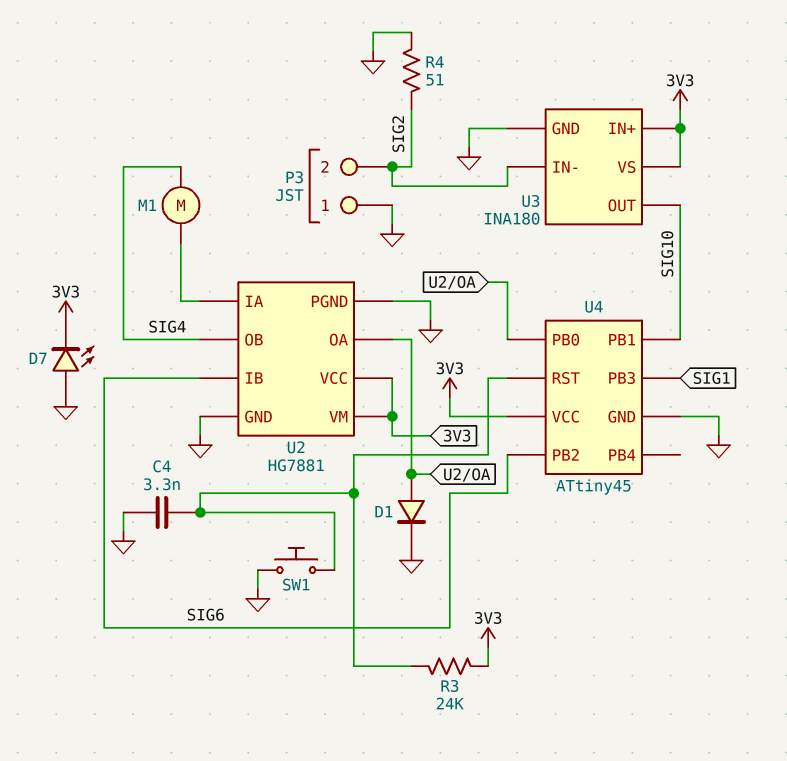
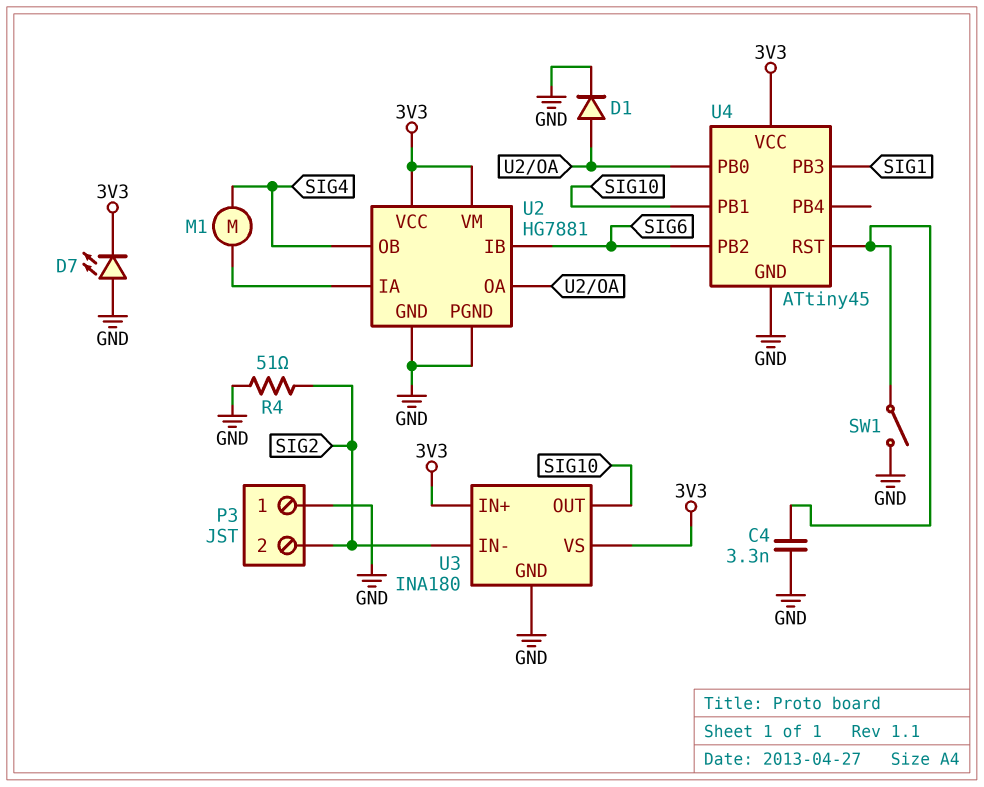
R3: 24k (3V3, U4/RST) -> none
SW1: button (GND, U4/RST) -> switch (GND, U4/RST)

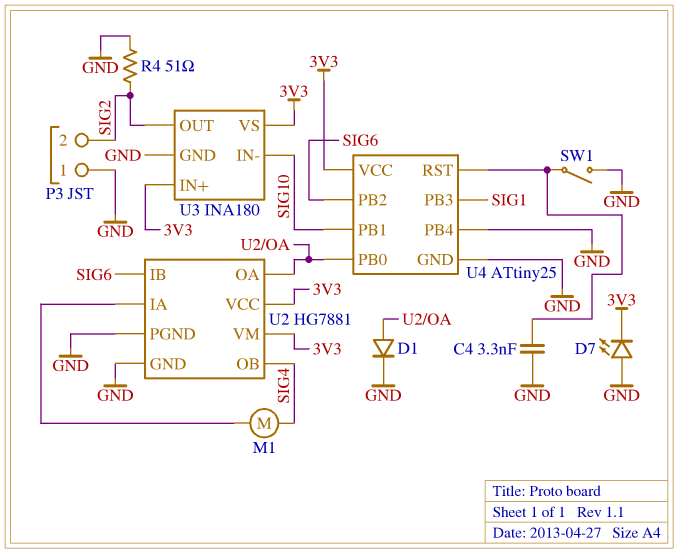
U3 pin IN-: SIG2 -> SIG10
U3 pin OUT: SIG10 -> SIG2
U4: ATtiny45 -> ATtiny25
U4 pin PB4: none -> GND

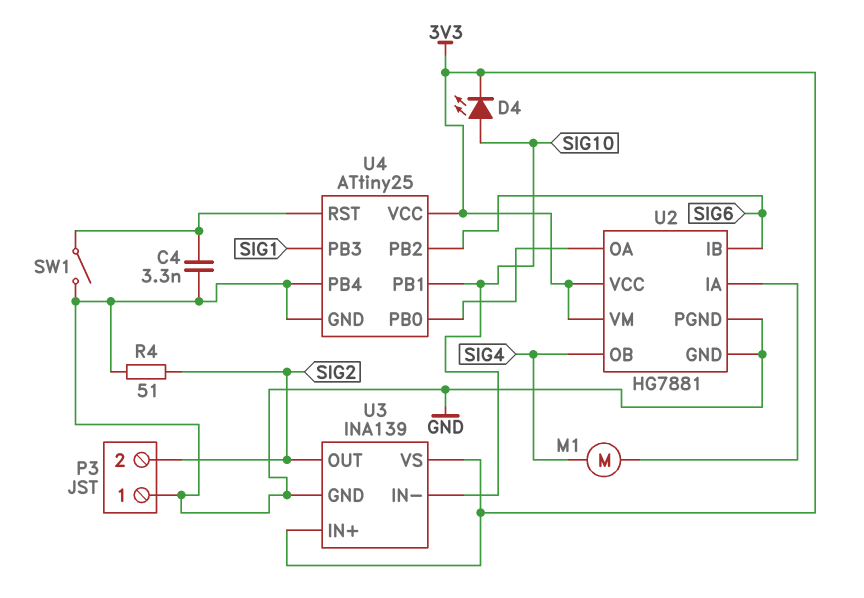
D1: diode (A U2/OA, K GND) -> none
D4: none -> LED (A SIG10, K 3V3)
D7: LED (A GND, K 3V3) -> none
U3: INA180 -> INA139

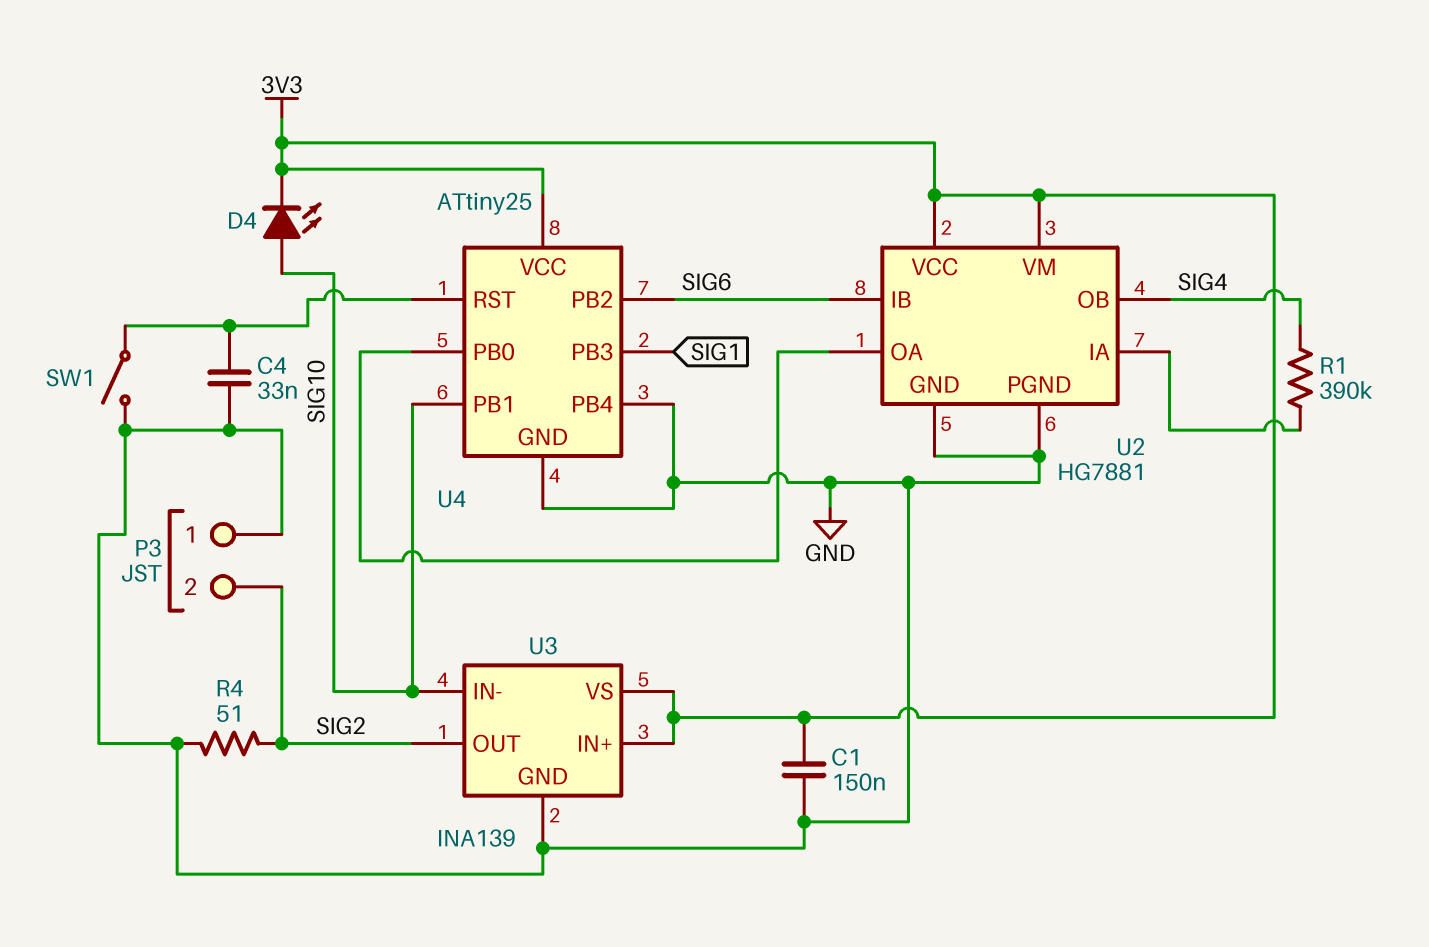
C1: none -> 150nF (3V3, GND)
C4: 3.3nF (GND, U4/RST) -> 33nF (GND, U4/RST)
M1: motor (SIG4, U2/IA) -> none
R1: none -> 390k (SIG4, U2/IA)

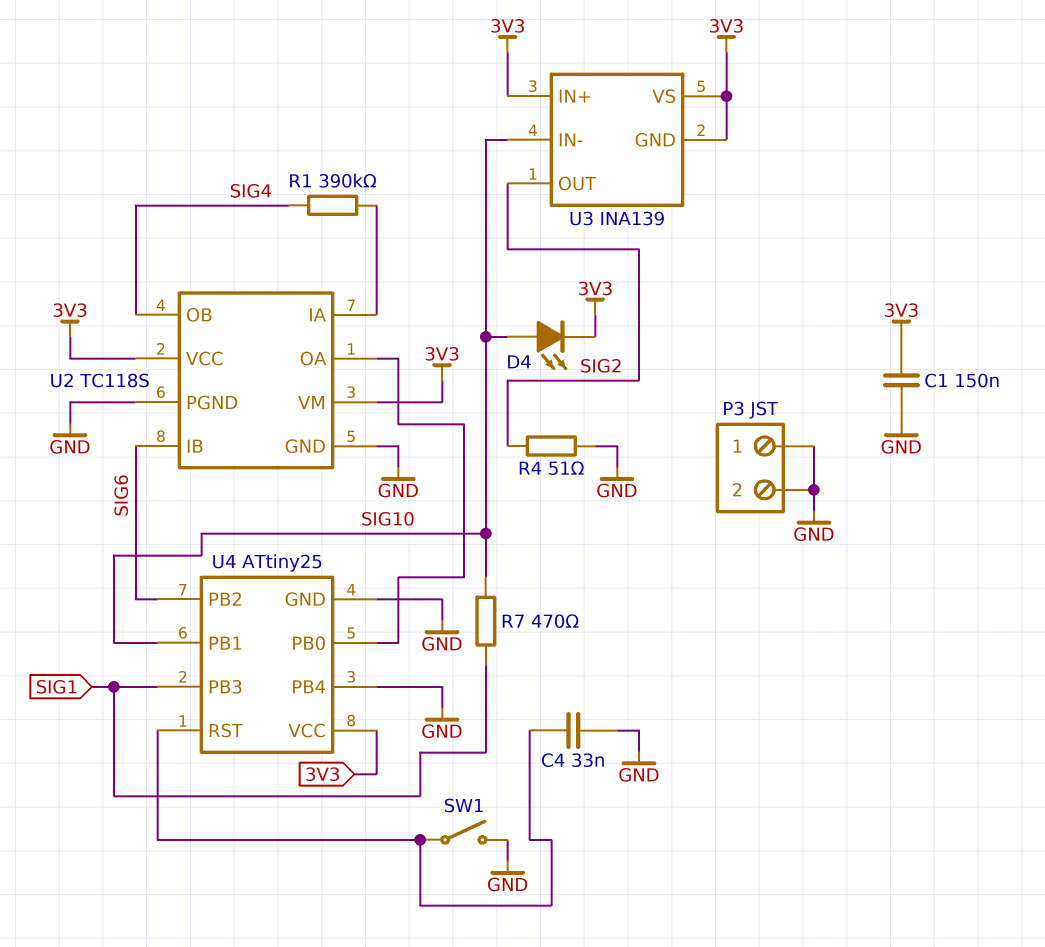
P3 pin 2: SIG2 -> GND
R7: none -> 470 (SIG1, SIG10)
U2: HG7881 -> TC118S
U3 pin GND: GND -> 3V3

